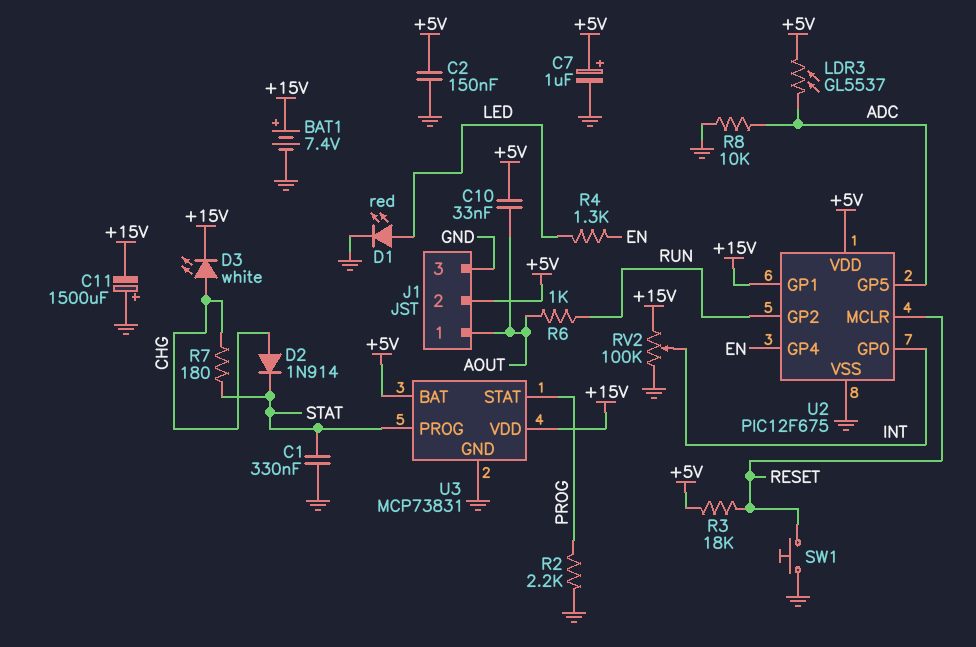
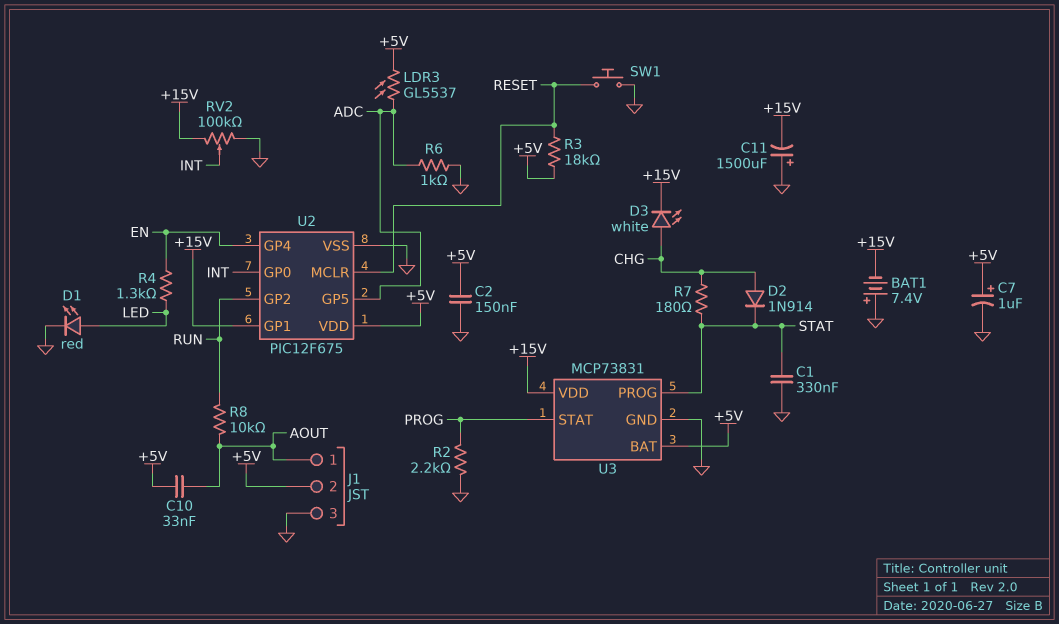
BAT1: 7.4V (plus +15V, minus GND) -> 7.4V (plus GND, minus +15V)
R6: 1k (AOUT, RUN) -> 1k (ADC, GND)
R8: 10k (ADC, GND) -> 10k (AOUT, RUN)

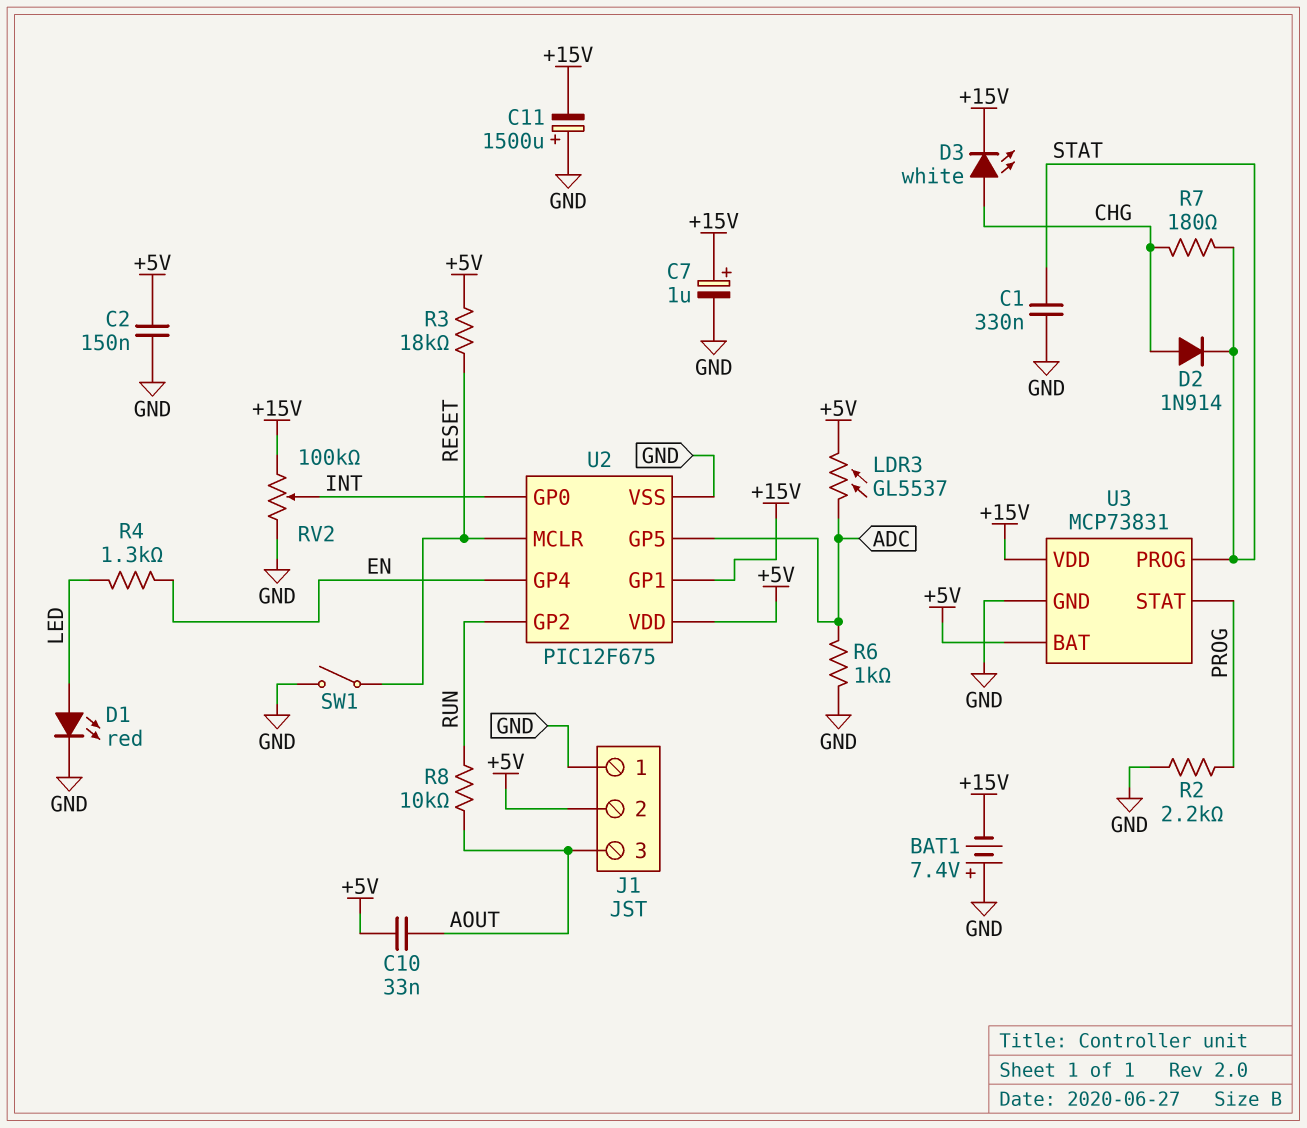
C7: 1uF (plus +5V, minus GND) -> 1uF (plus +15V, minus GND)
J1 pin 1: AOUT -> GND
J1 pin 3: GND -> AOUT
SW1: button (GND, RESET) -> switch (GND, RESET)

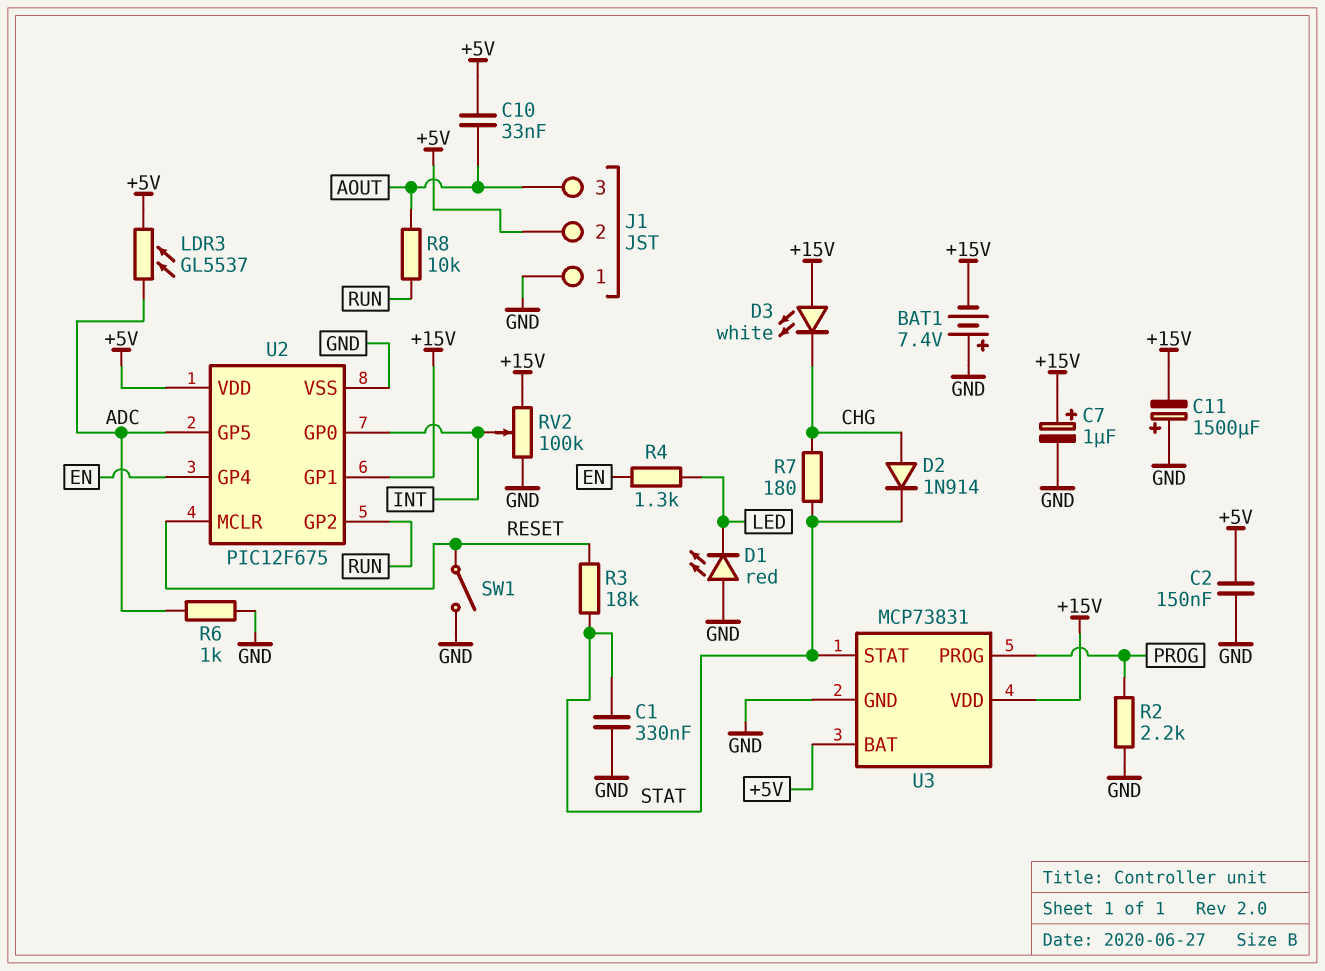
D1: LED red (A LED, K GND) -> LED red (A GND, K LED)
D3: LED white (A CHG, K +15V) -> LED white (A +15V, K CHG)
R3: 18k (+5V, RESET) -> 18k (RESET, STAT)
U3 pin PROG: STAT -> PROG
U3 pin STAT: PROG -> STAT

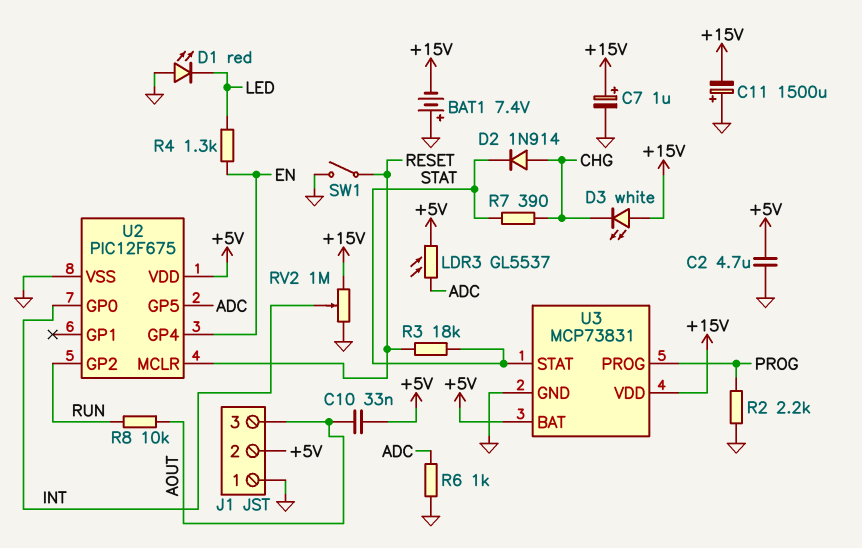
C1: 330nF (GND, STAT) -> none
C2: 150nF (+5V, GND) -> 4.7uF (+5V, GND)
R7: 180 (CHG, STAT) -> 390 (CHG, STAT)
RV2: 100k (+15V, GND, wiper INT) -> 1M (+15V, GND, wiper INT)
U2 pin GP1: +15V -> none

